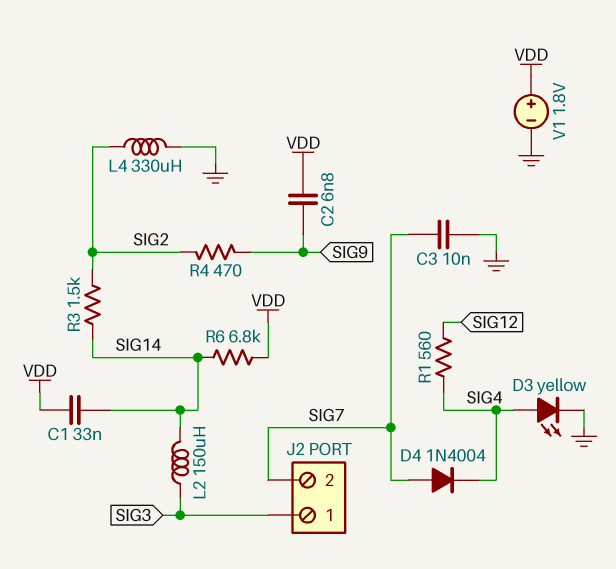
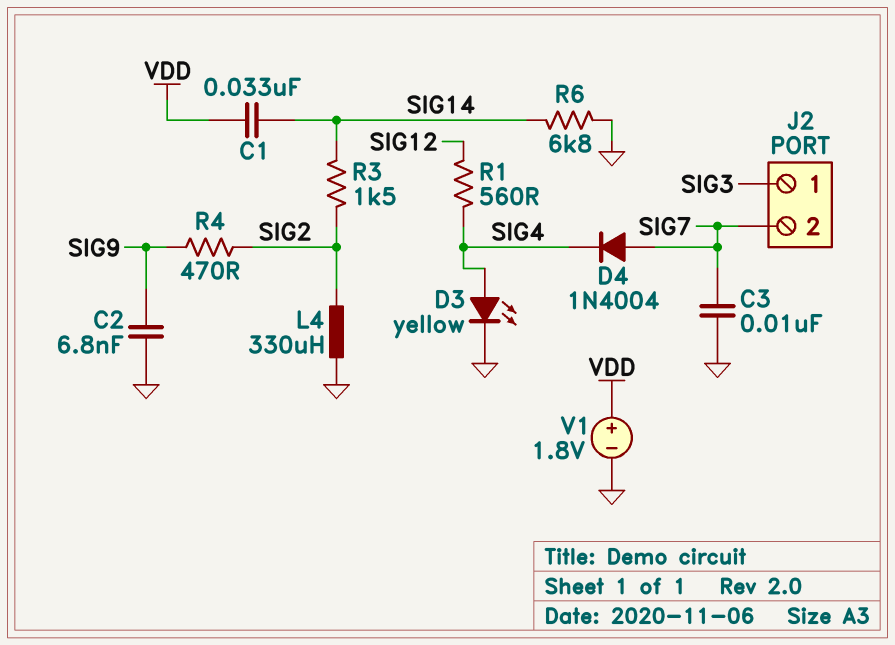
C2: 6.8nF (SIG9, VDD) -> 6.8nF (GND, SIG9)
L2: 150uH (SIG3, SIG14) -> none
R6: 6.8k (SIG14, VDD) -> 6.8k (GND, SIG14)

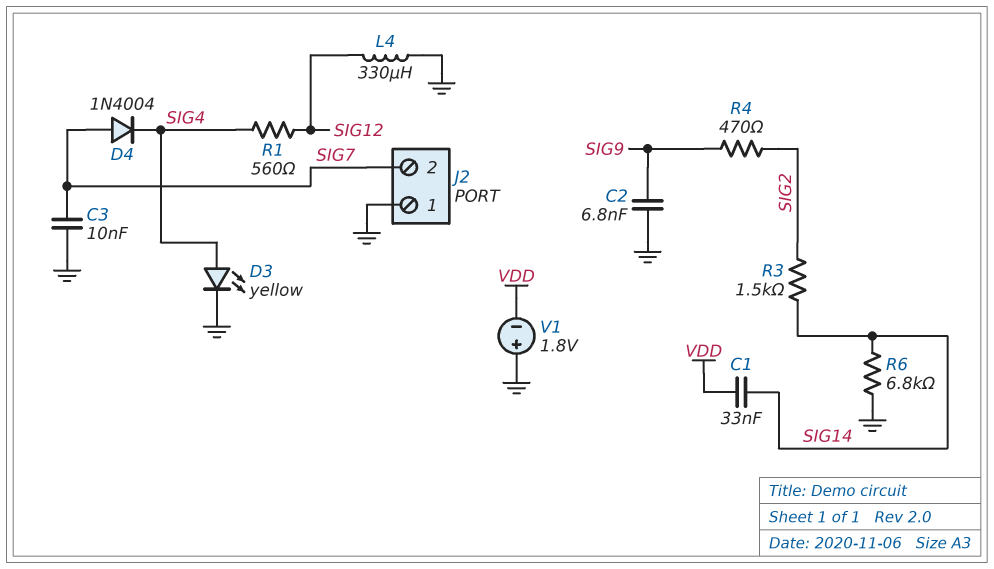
J2 pin 1: SIG3 -> GND
L4: 330uH (GND, SIG2) -> 330uH (GND, SIG12)
V1: 1.8V (plus VDD, minus GND) -> 1.8V (plus GND, minus VDD)

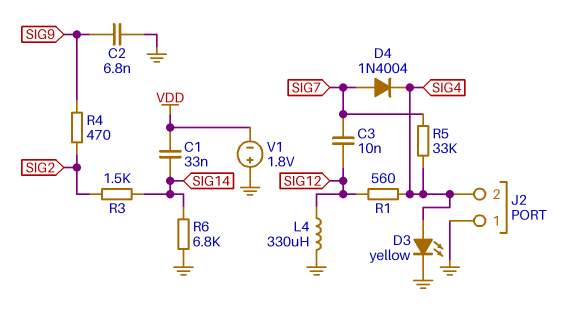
C3: 10nF (GND, SIG7) -> 10nF (SIG7, SIG12)
J2 pin 2: SIG7 -> SIG4
R5: none -> 33k (SIG4, SIG7)

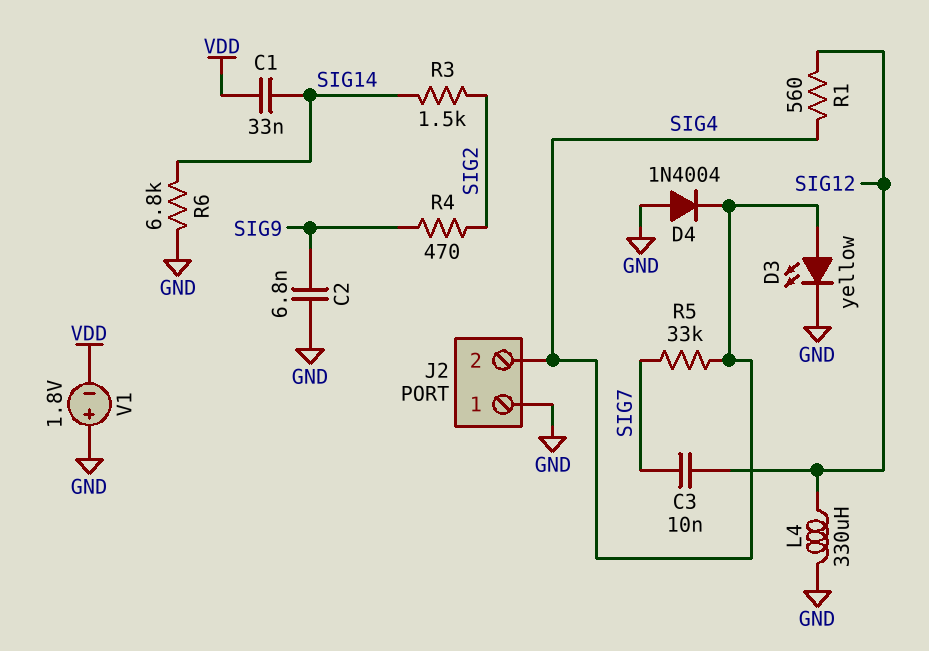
D4: diode 1N4004 (A SIG7, K SIG4) -> diode 1N4004 (A GND, K SIG4)

